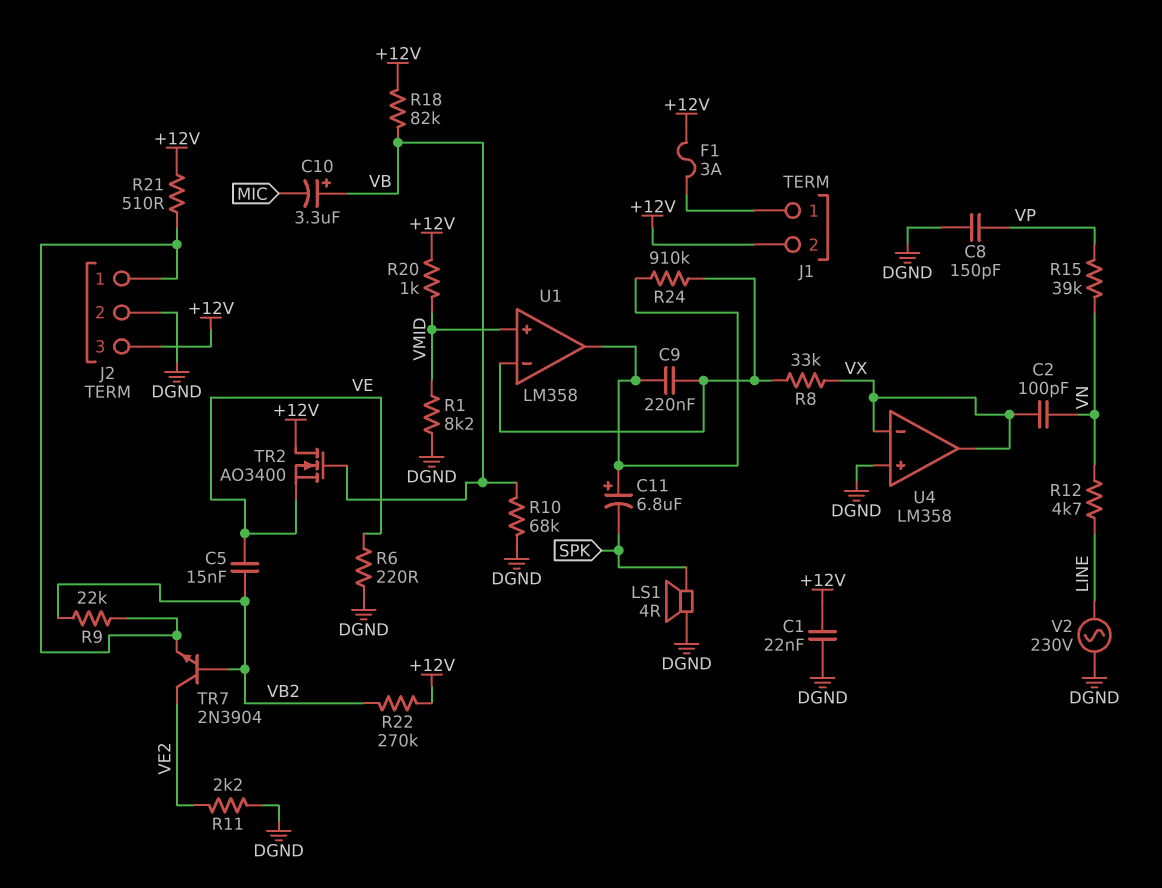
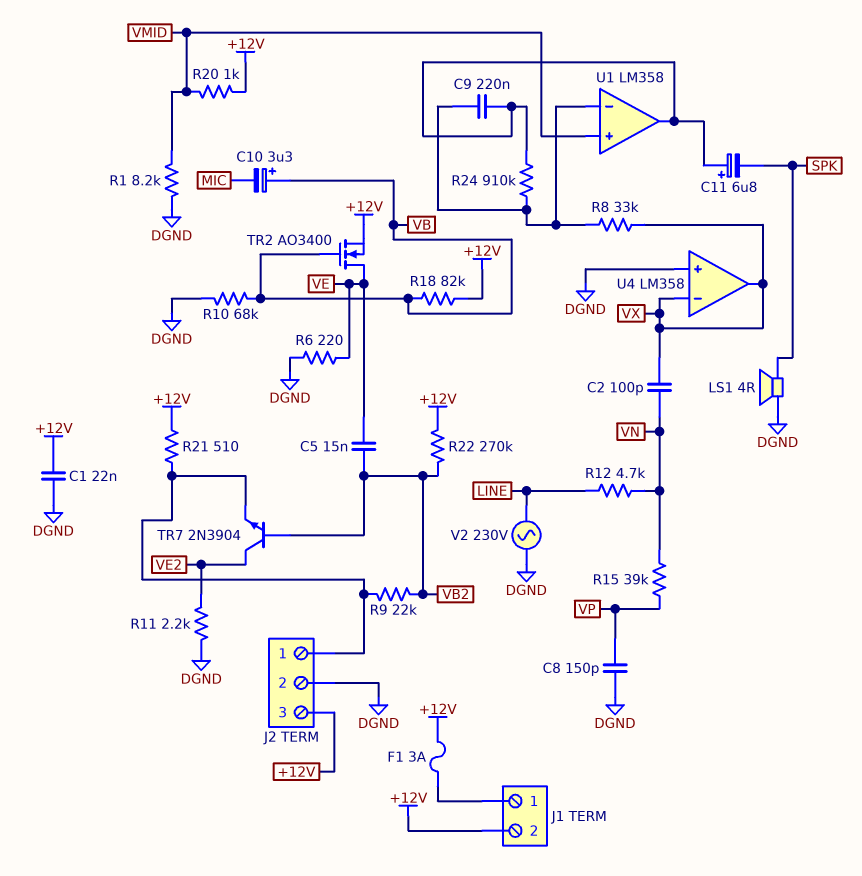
TR2: NMOS AO3400 (G VB, D +12V, S VE) -> NMOS AO3400 (G VB, D VE, S +12V)

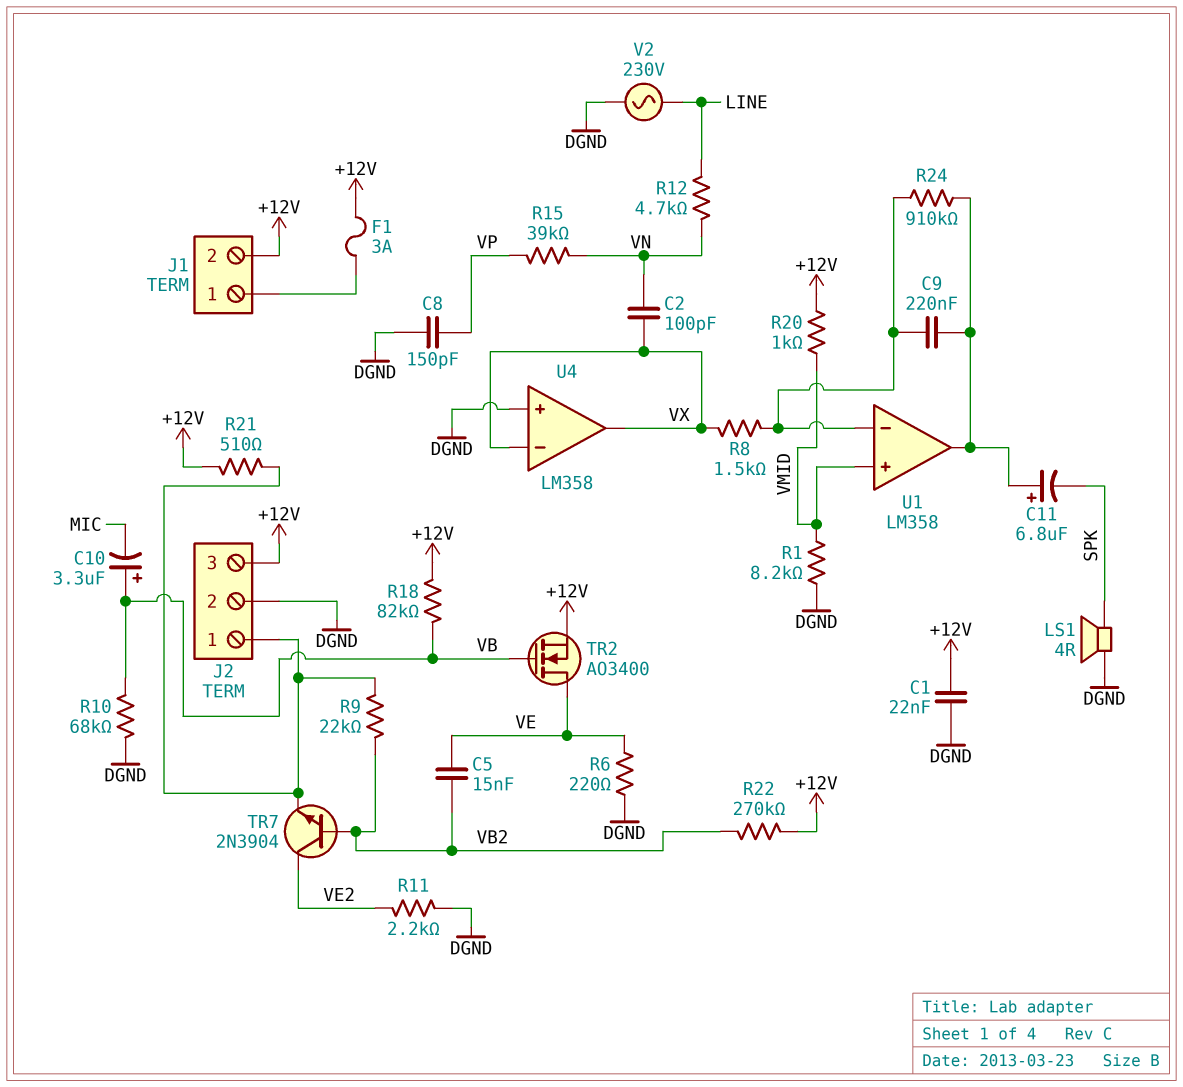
R8: 33k (U1/in-, VX) -> 1.5k (U1/in-, VX)

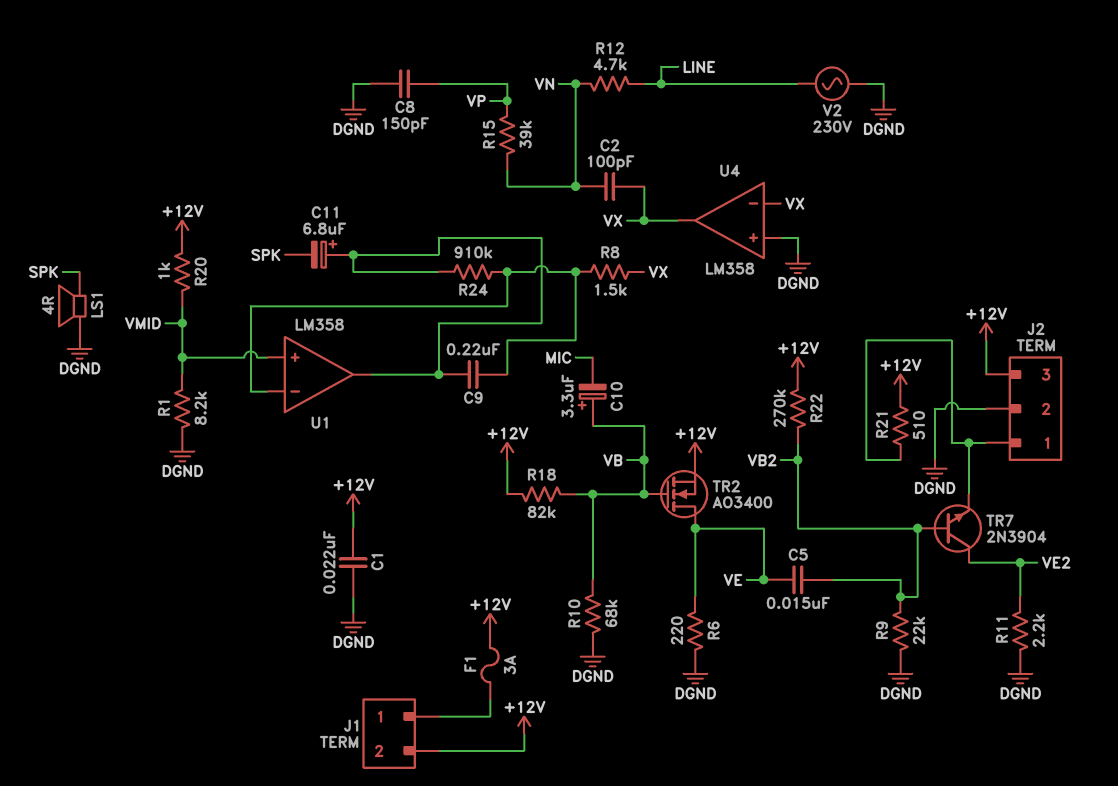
R9: 22k (J2/1, VB2) -> 22k (DGND, VB2)

